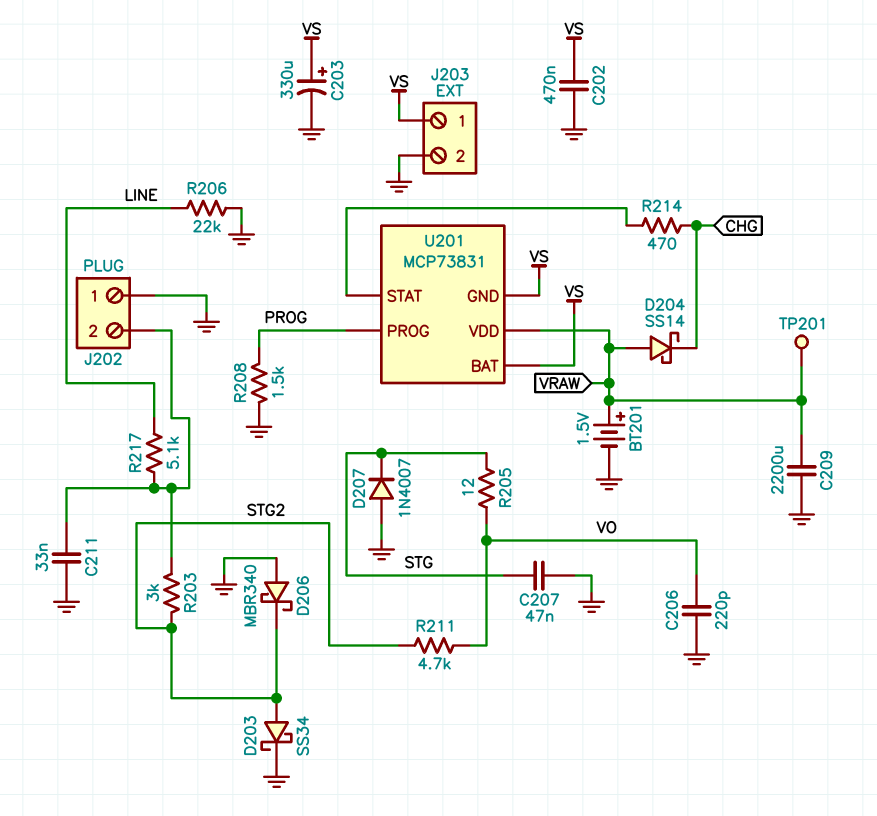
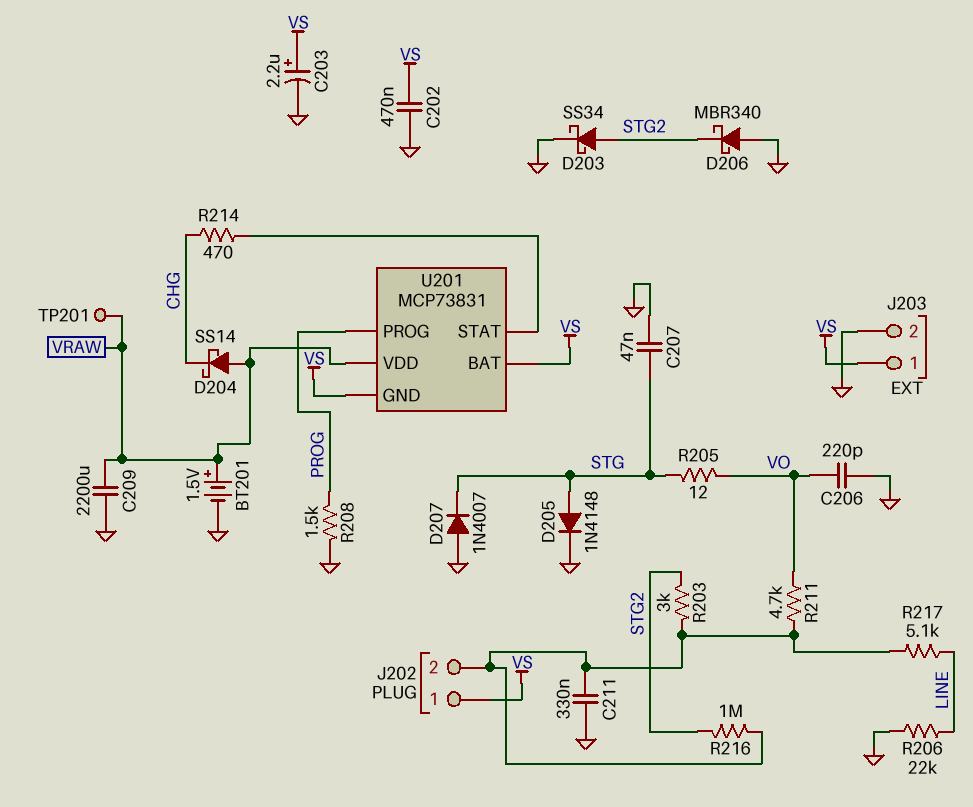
C203: 330uF (plus VS, minus GND) -> 2.2uF (plus VS, minus GND)
C211: 33nF (GND, J202/2) -> 330nF (GND, J202/2)
D205: none -> diode 1N4148 (A STG, K GND)
J202 pin 1: GND -> VS
R211: 4.7k (STG2, VO) -> 4.7k (J202/2, VO)
R216: none -> 1M (J202/2, STG2)

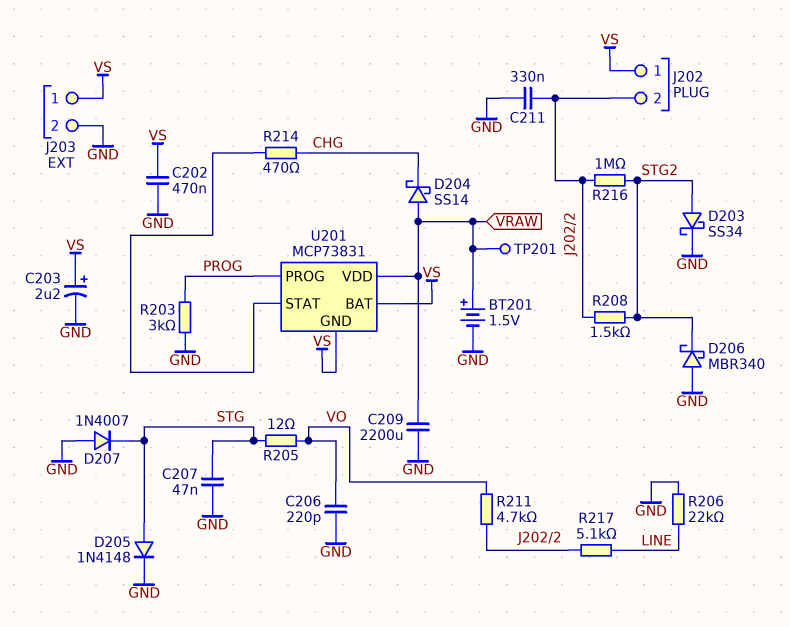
R203: 3k (J202/2, STG2) -> 3k (GND, PROG)
R208: 1.5k (GND, PROG) -> 1.5k (J202/2, STG2)

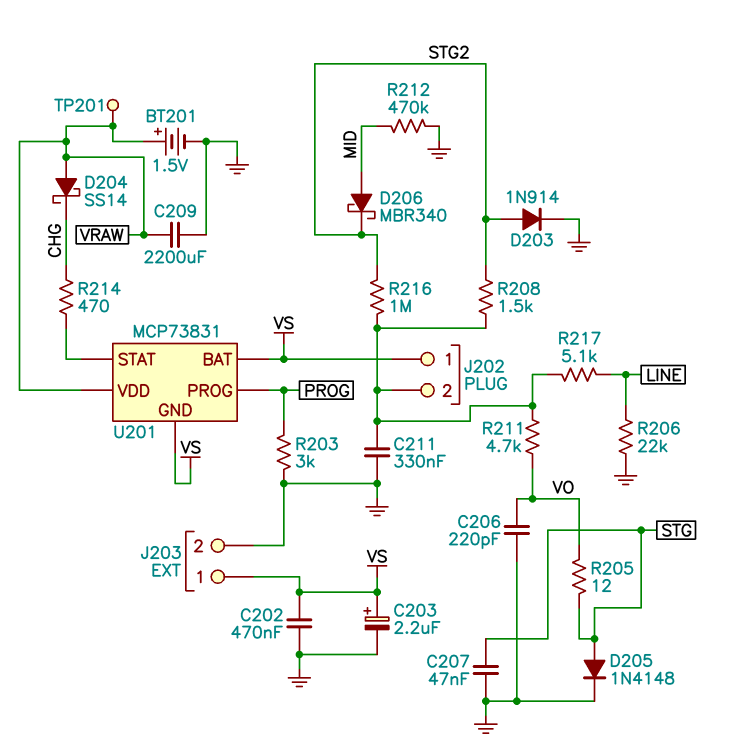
D203: schottky SS34 (A STG2, K GND) -> diode 1N914 (A STG2, K GND)
D206: schottky MBR340 (A GND, K STG2) -> schottky MBR340 (A MID, K STG2)
D207: diode 1N4007 (A GND, K STG) -> none
R212: none -> 470k (GND, MID)

